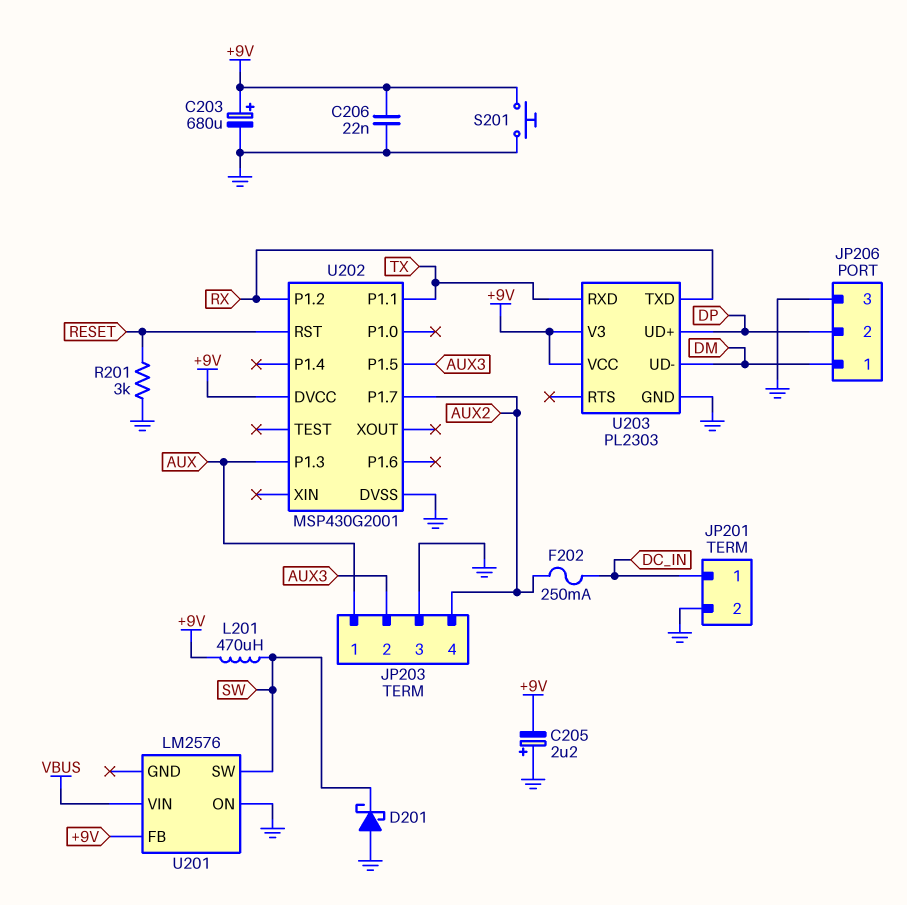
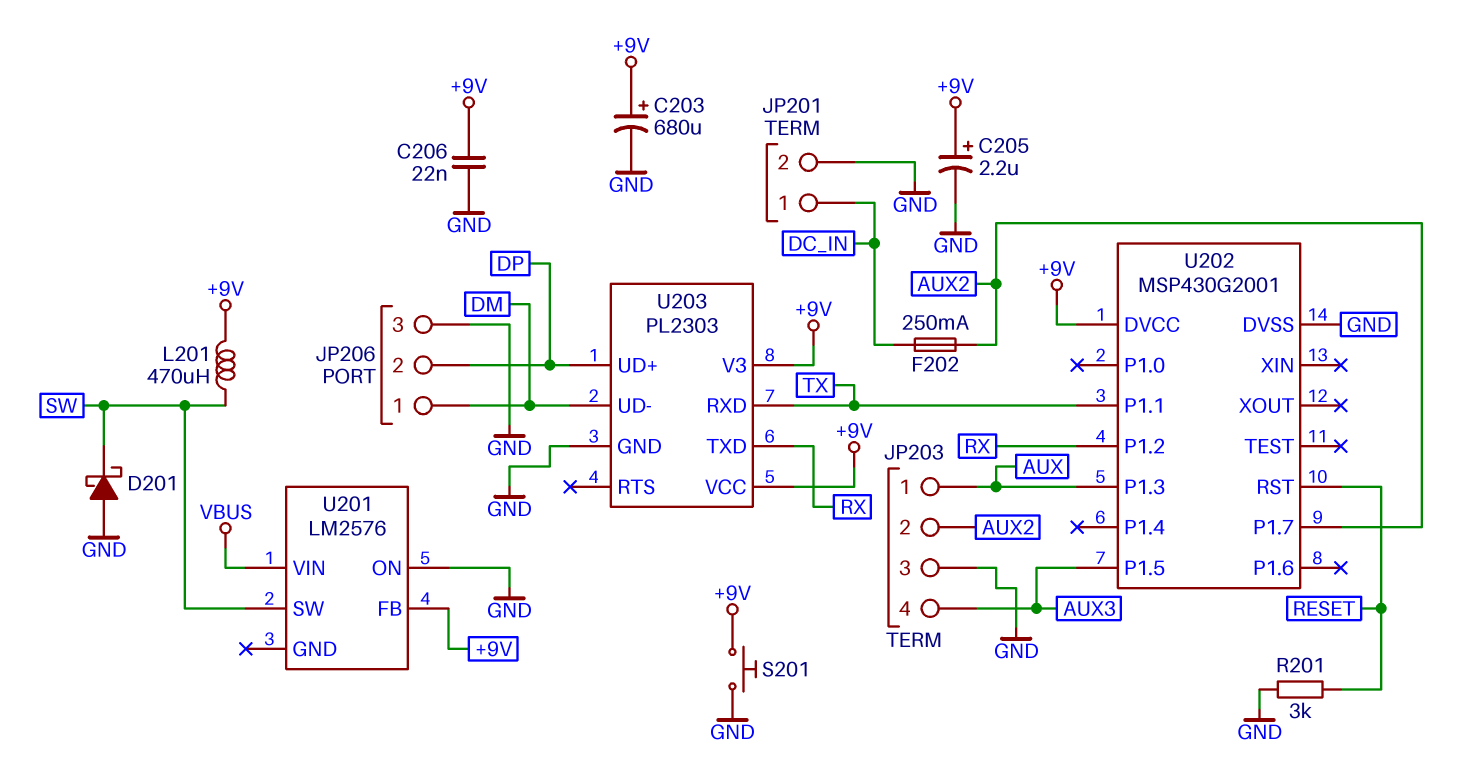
C205: 2.2uF (plus GND, minus +9V) -> 2.2uF (plus +9V, minus GND)
JP203 pin 2: AUX3 -> AUX2
JP203 pin 4: AUX2 -> AUX3

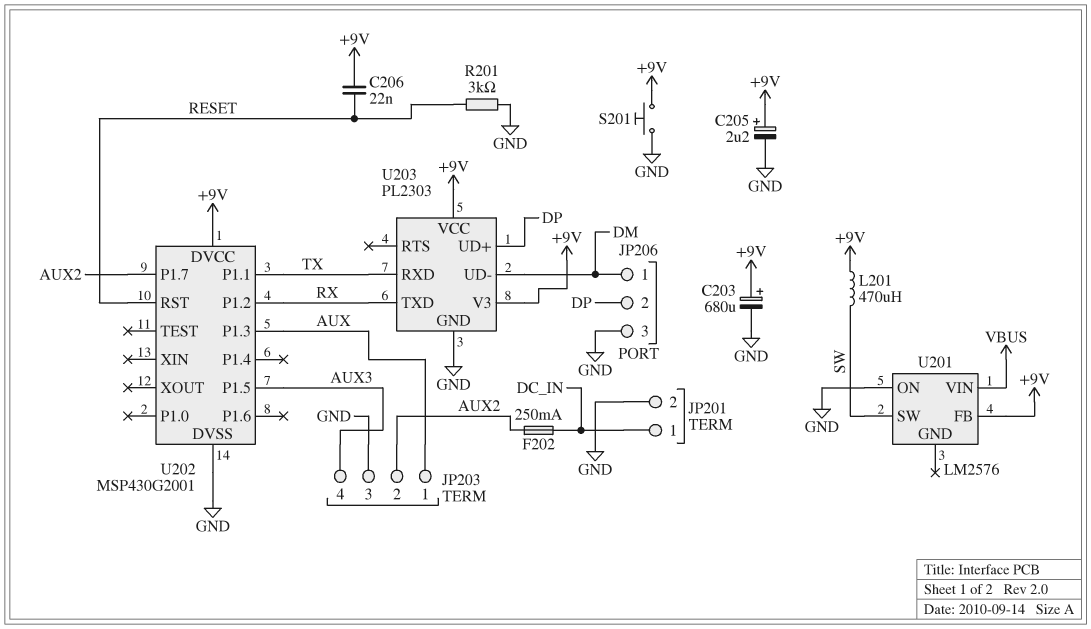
C206: 22nF (+9V, GND) -> 22nF (+9V, RESET)
D201: schottky (A GND, K SW) -> none

